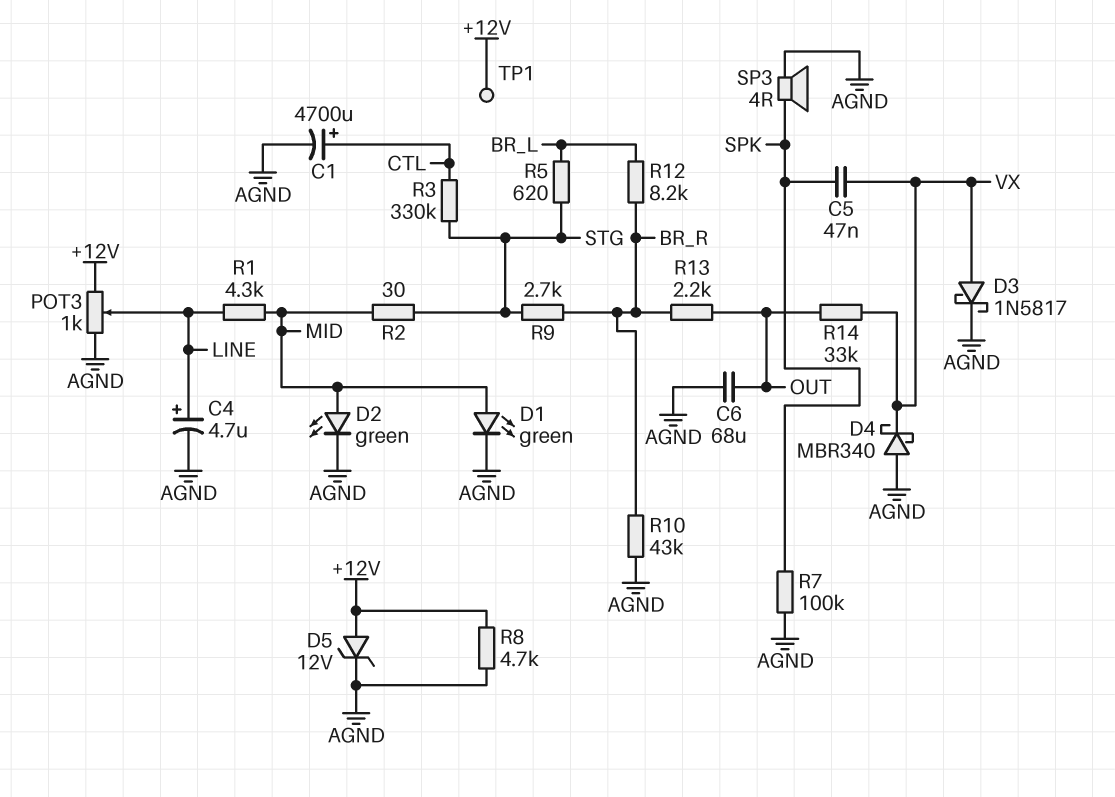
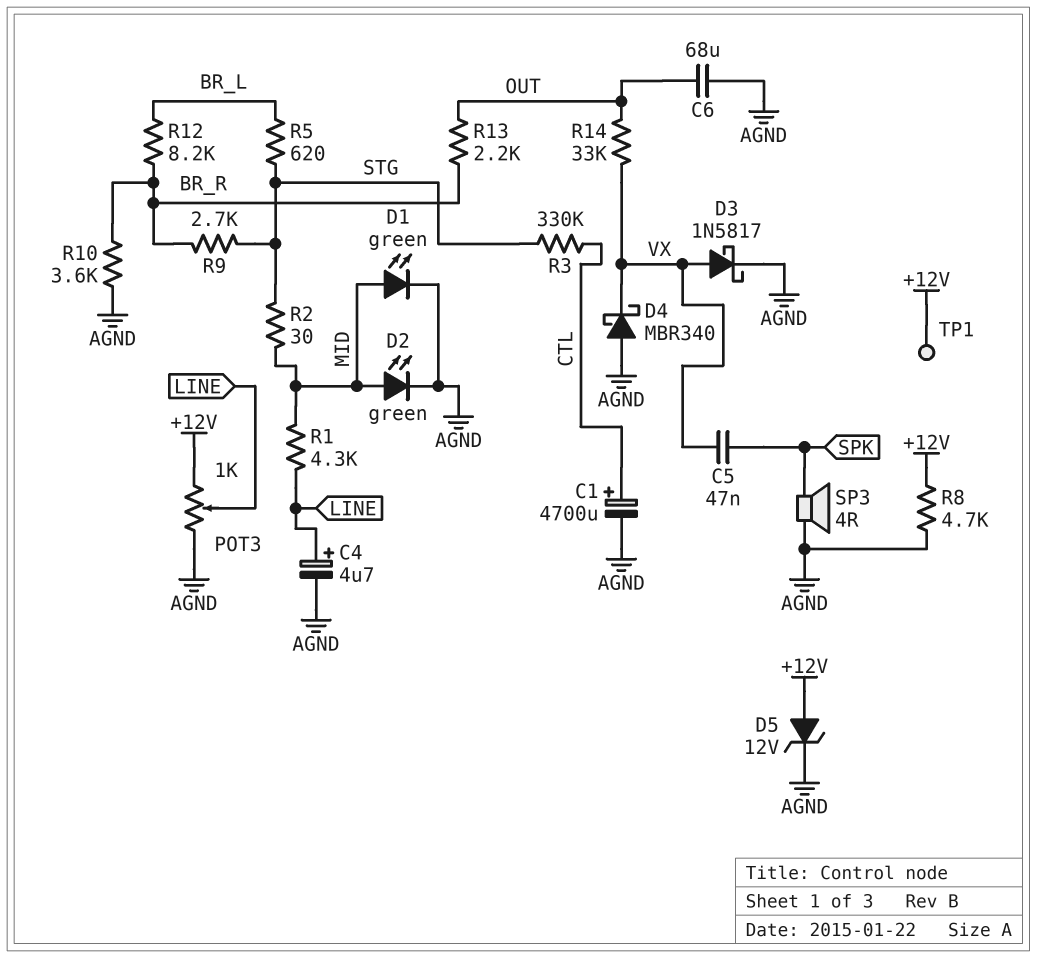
R7: 100k (AGND, SPK) -> none
R10: 43k (AGND, BR_R) -> 3.6k (AGND, BR_R)

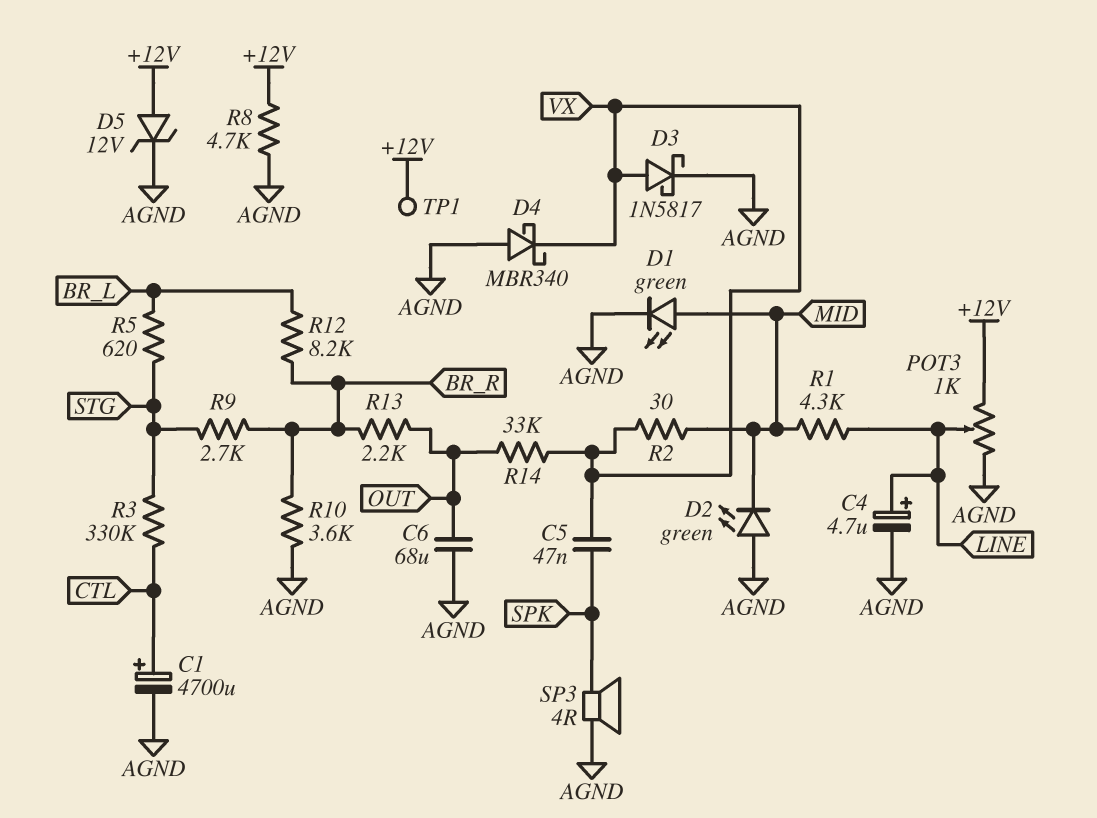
D2: LED green (A MID, K AGND) -> LED green (A AGND, K MID)
R2: 30 (MID, STG) -> 30 (MID, VX)

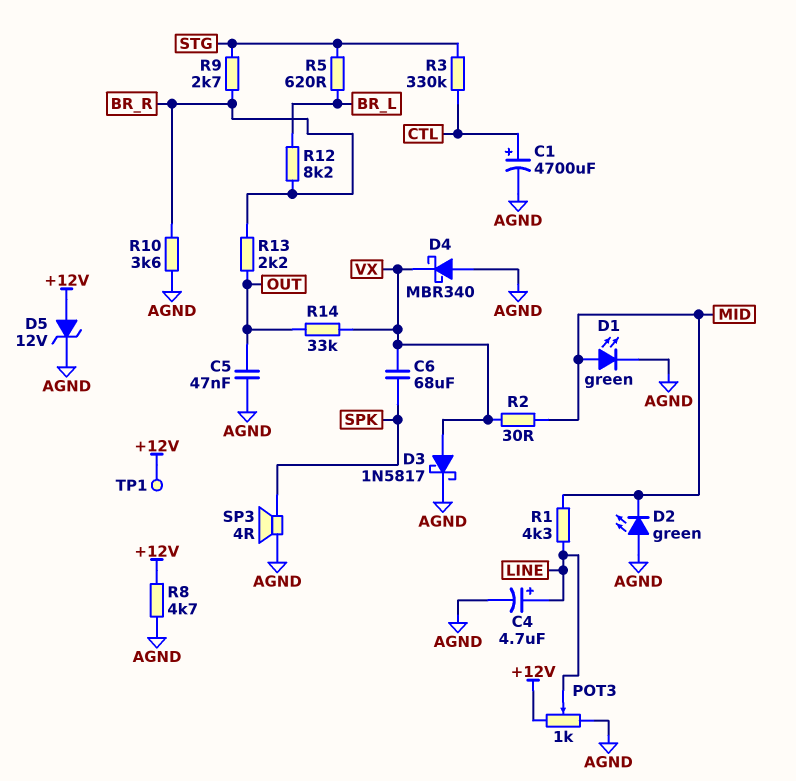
C5: 47nF (SPK, VX) -> 47nF (AGND, OUT)
C6: 68uF (AGND, OUT) -> 68uF (SPK, VX)

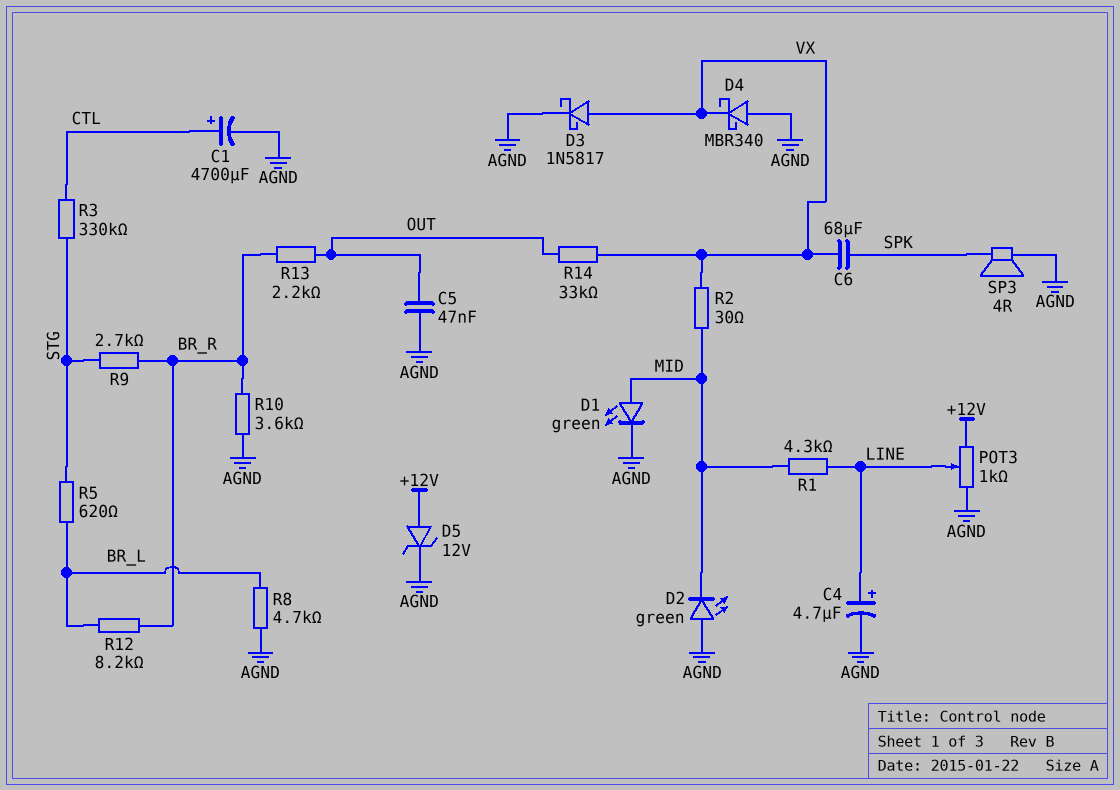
R8: 4.7k (+12V, AGND) -> 4.7k (AGND, BR_L)
TP1: test point (+12V) -> none

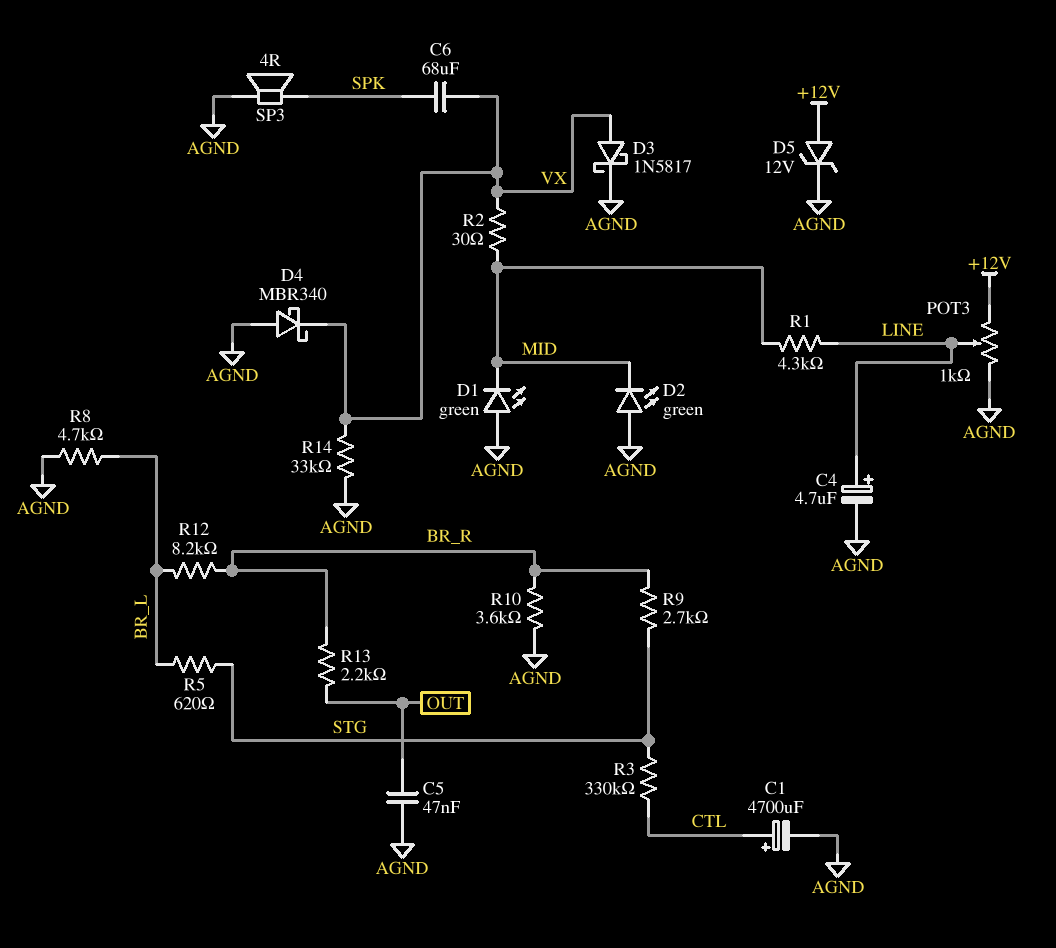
D1: LED green (A MID, K AGND) -> LED green (A AGND, K MID)
R14: 33k (OUT, VX) -> 33k (AGND, VX)

